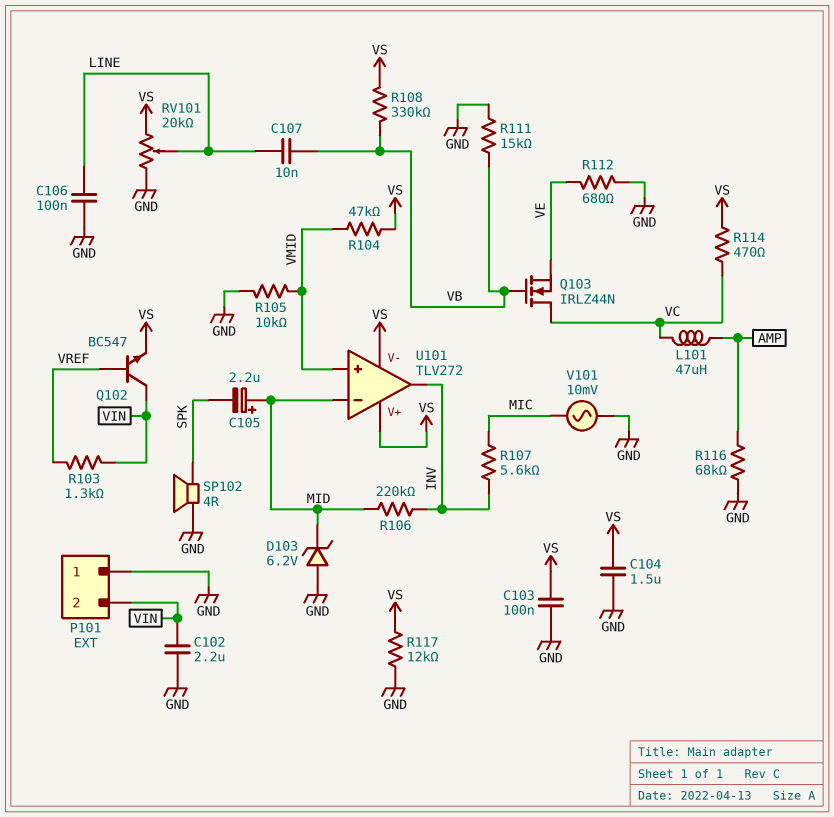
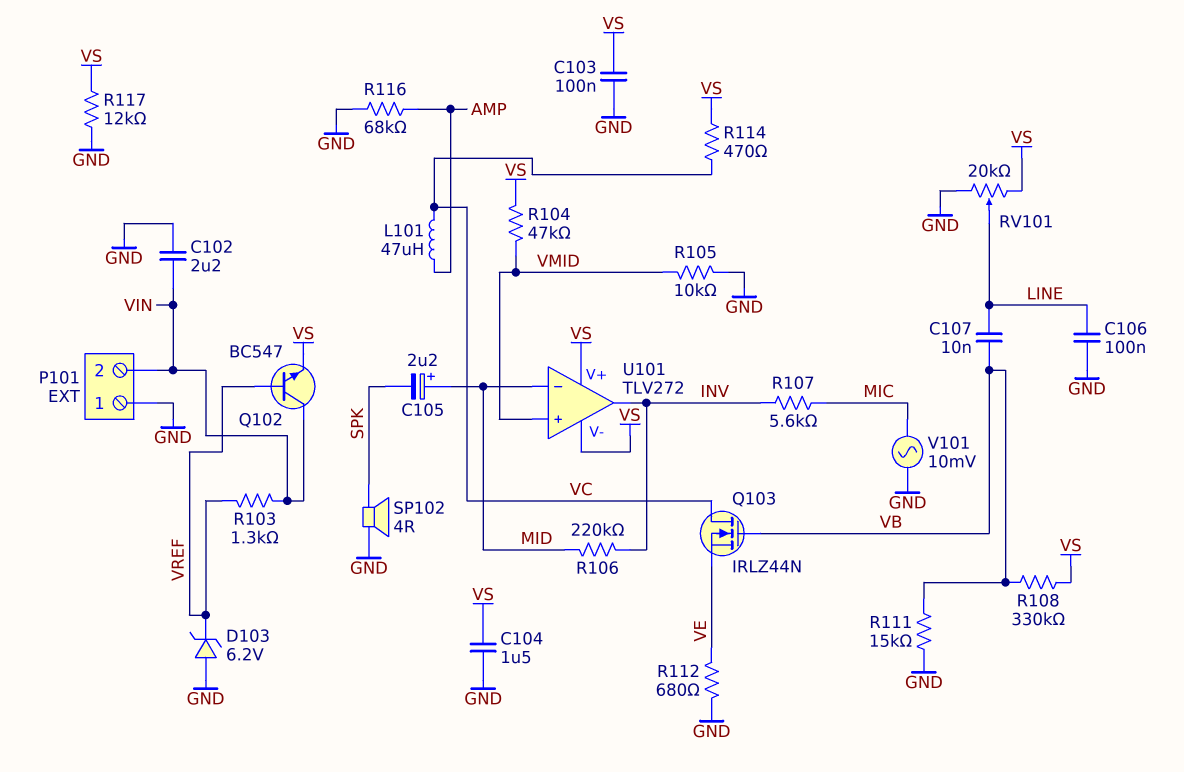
D103: zener 6.2V (A GND, K MID) -> zener 6.2V (A GND, K VREF)

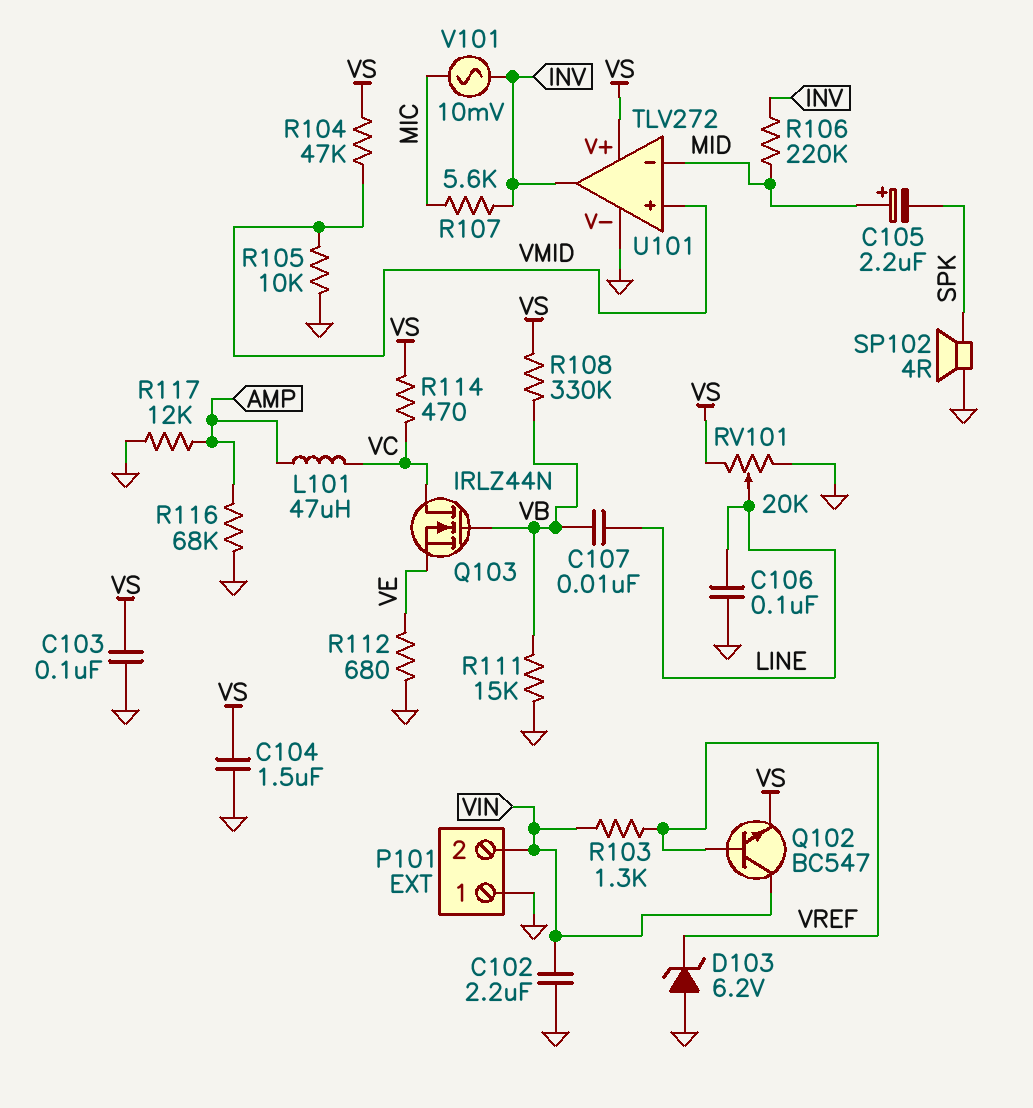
R117: 12k (GND, VS) -> 12k (AMP, GND)
U101 pin V-: VS -> GND
V101: AC 10mV (GND, MIC) -> AC 10mV (INV, MIC)

